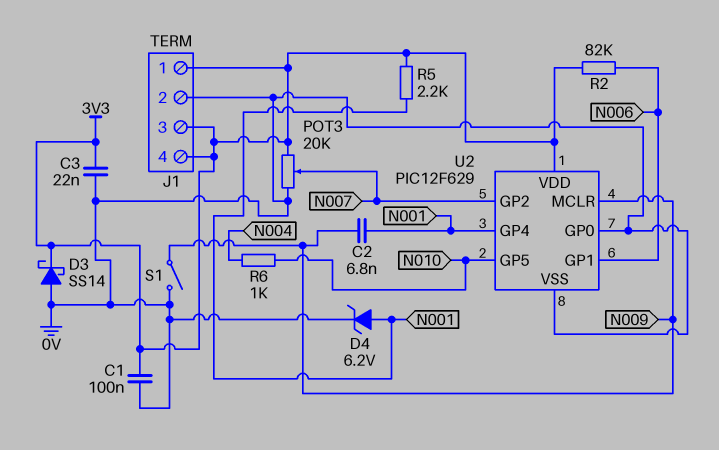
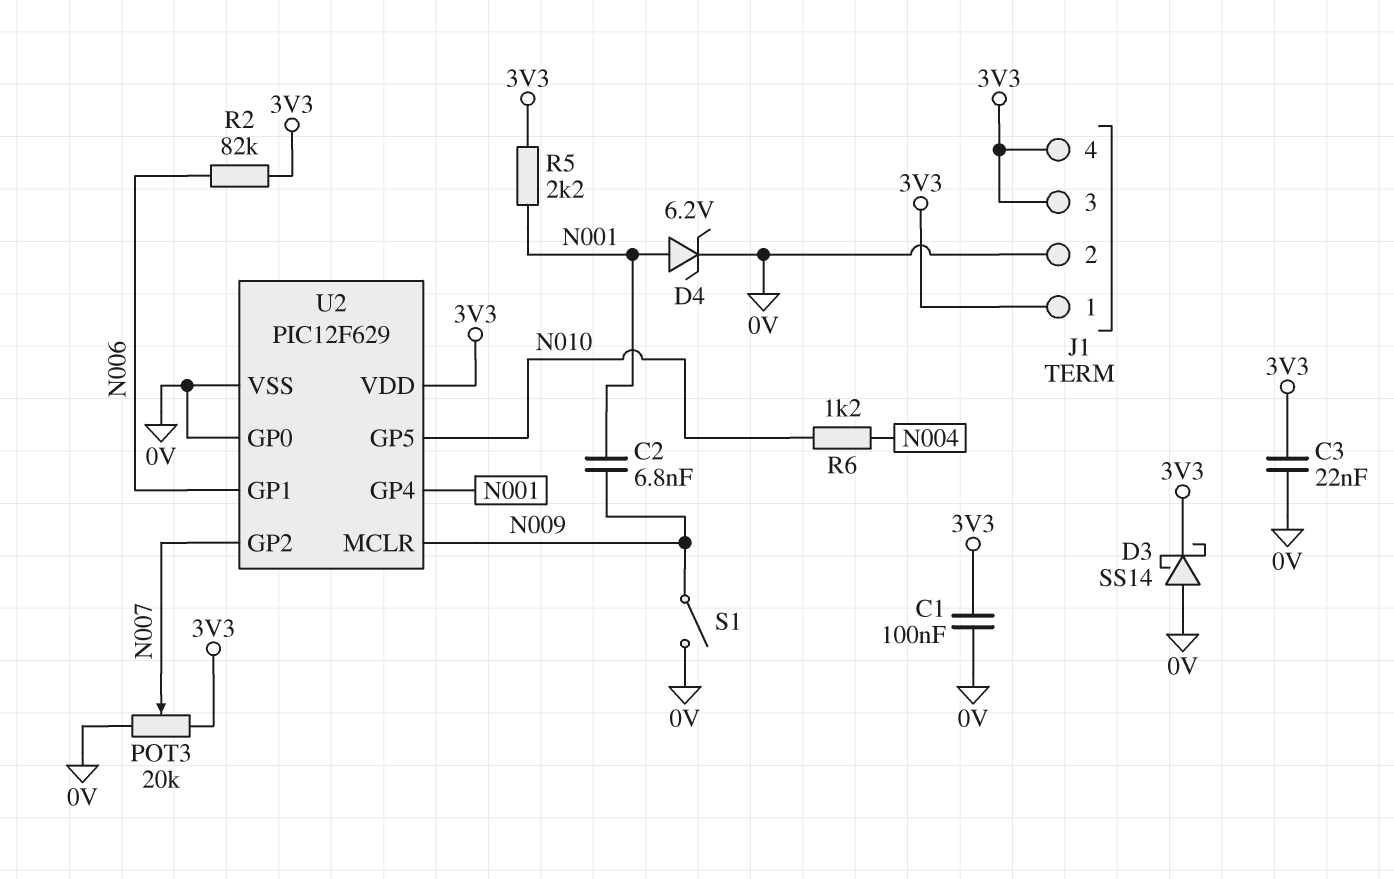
R6: 1k (N004, N010) -> 1.2k (N004, N010)

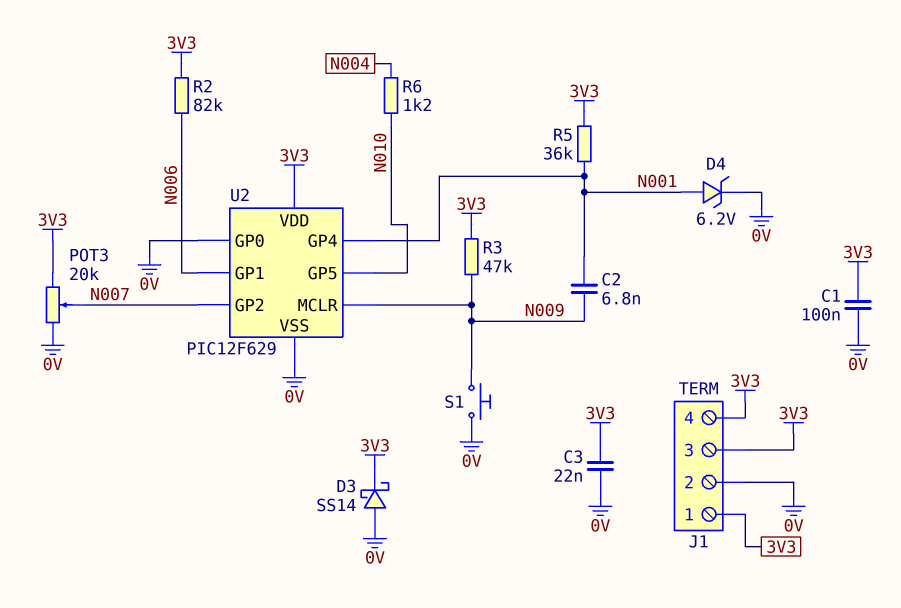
R3: none -> 47k (3V3, N009)
R5: 2.2k (3V3, N001) -> 36k (3V3, N001)
S1: switch (0V, N009) -> button (0V, N009)

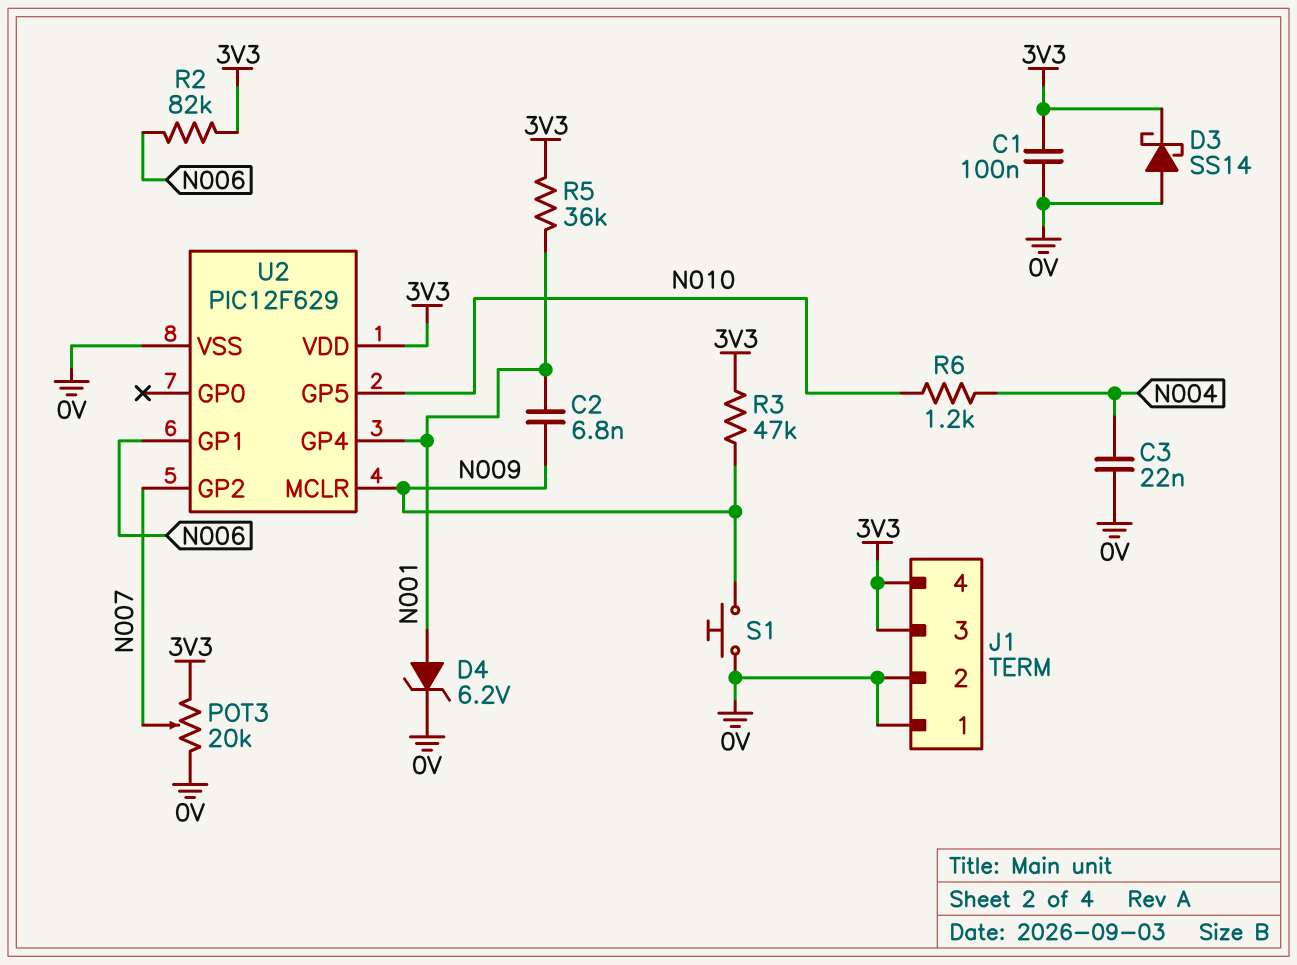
C3: 22nF (0V, 3V3) -> 22nF (0V, N004)
J1 pin 1: 3V3 -> 0V
U2 pin GP0: 0V -> none

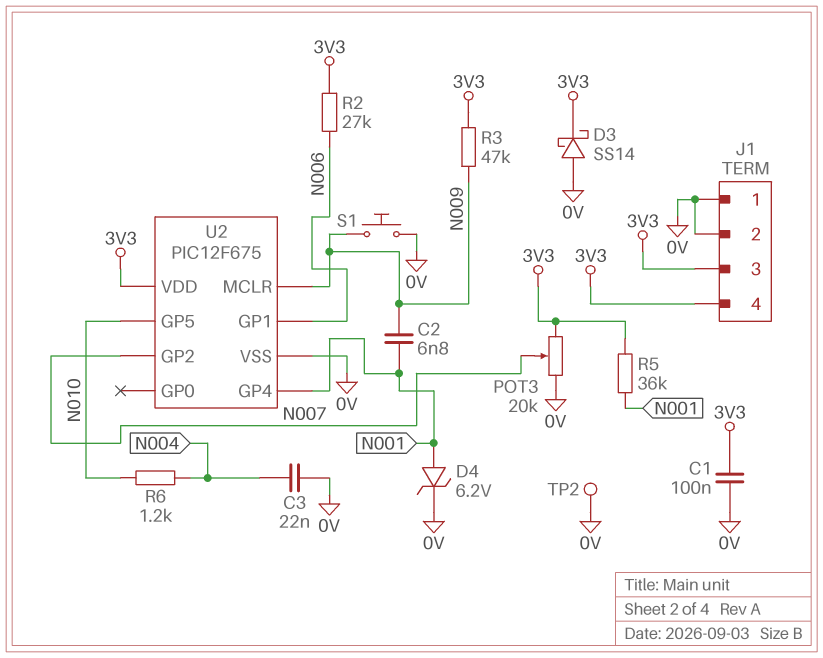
R2: 82k (3V3, N006) -> 27k (3V3, N006)
TP2: none -> test point (0V)
U2: PIC12F629 -> PIC12F675

